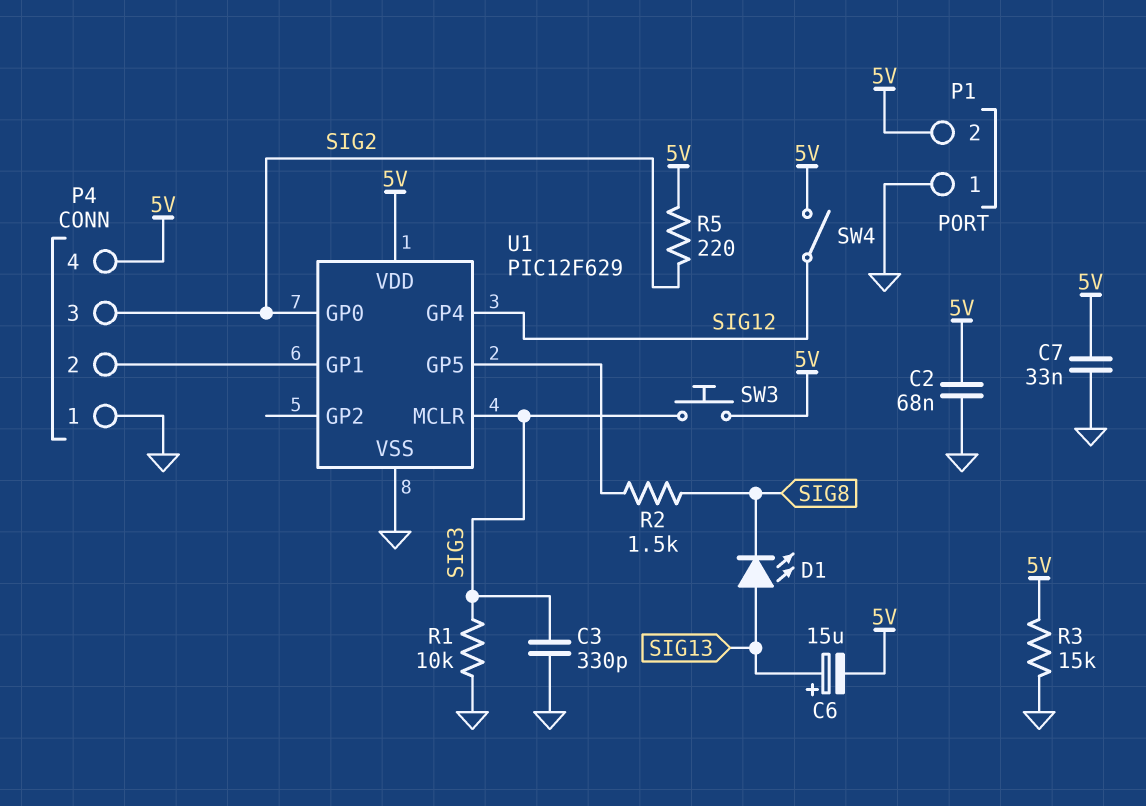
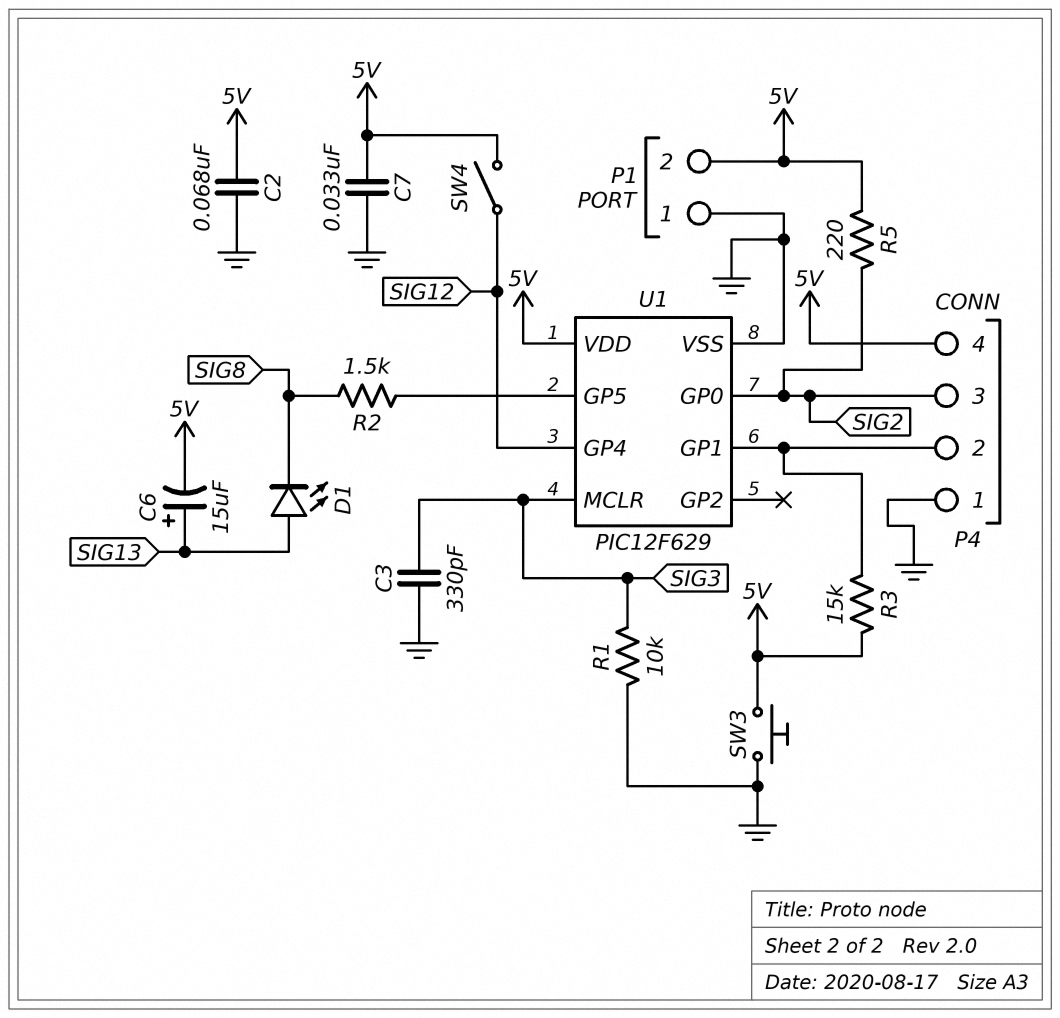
R3: 15k (5V, GND) -> 15k (5V, P4/2)
SW3: button (5V, SIG3) -> button (5V, GND)

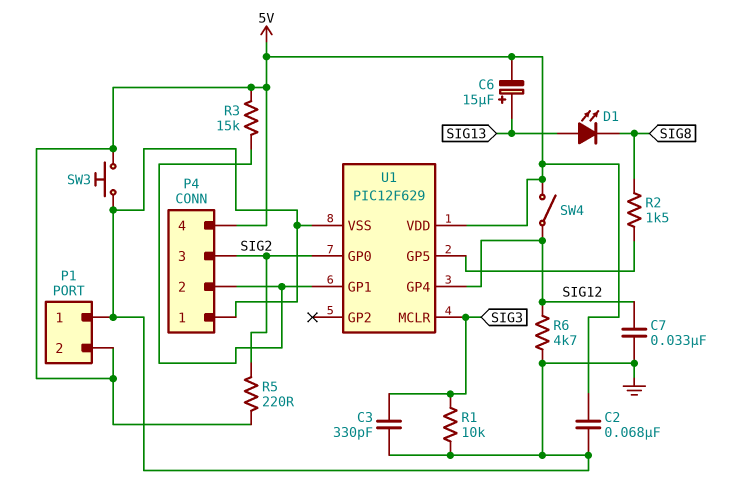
C7: 33nF (5V, GND) -> 33nF (GND, SIG12)
R6: none -> 4.7k (GND, SIG12)

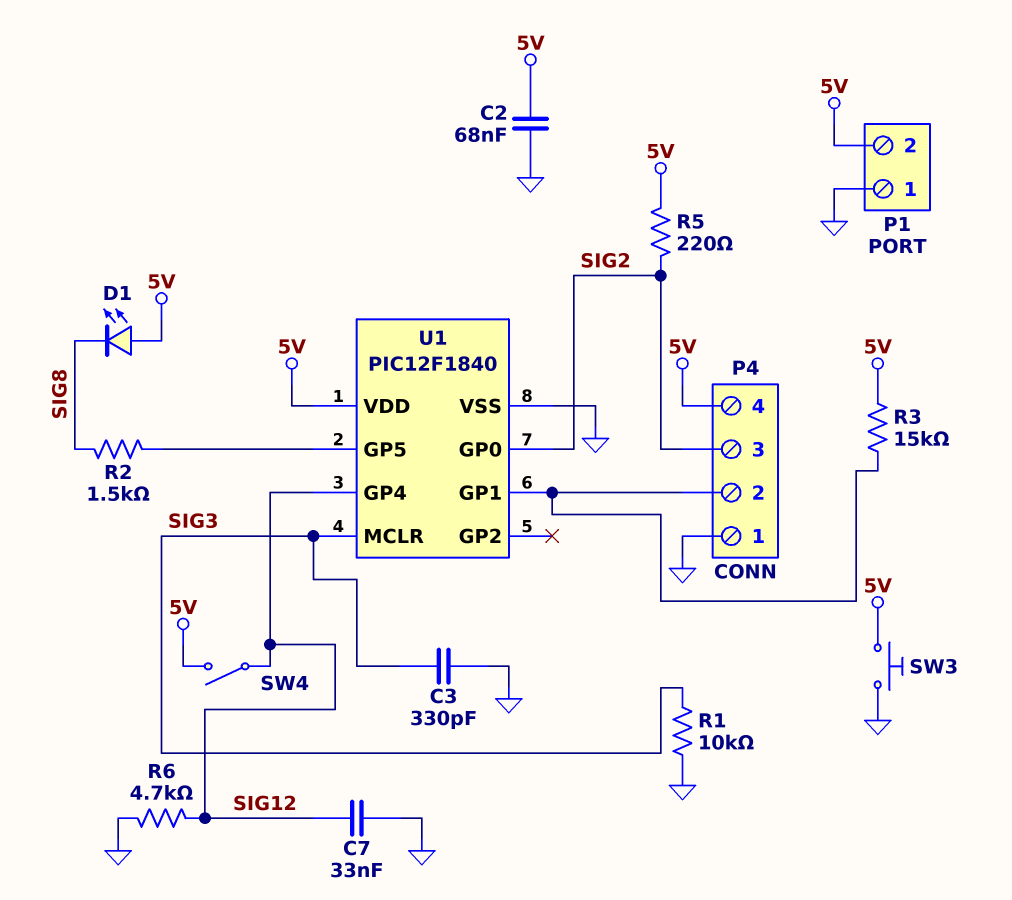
C6: 15uF (plus SIG13, minus 5V) -> none
D1: LED (A SIG13, K SIG8) -> LED (A 5V, K SIG8)
U1: PIC12F629 -> PIC12F1840

